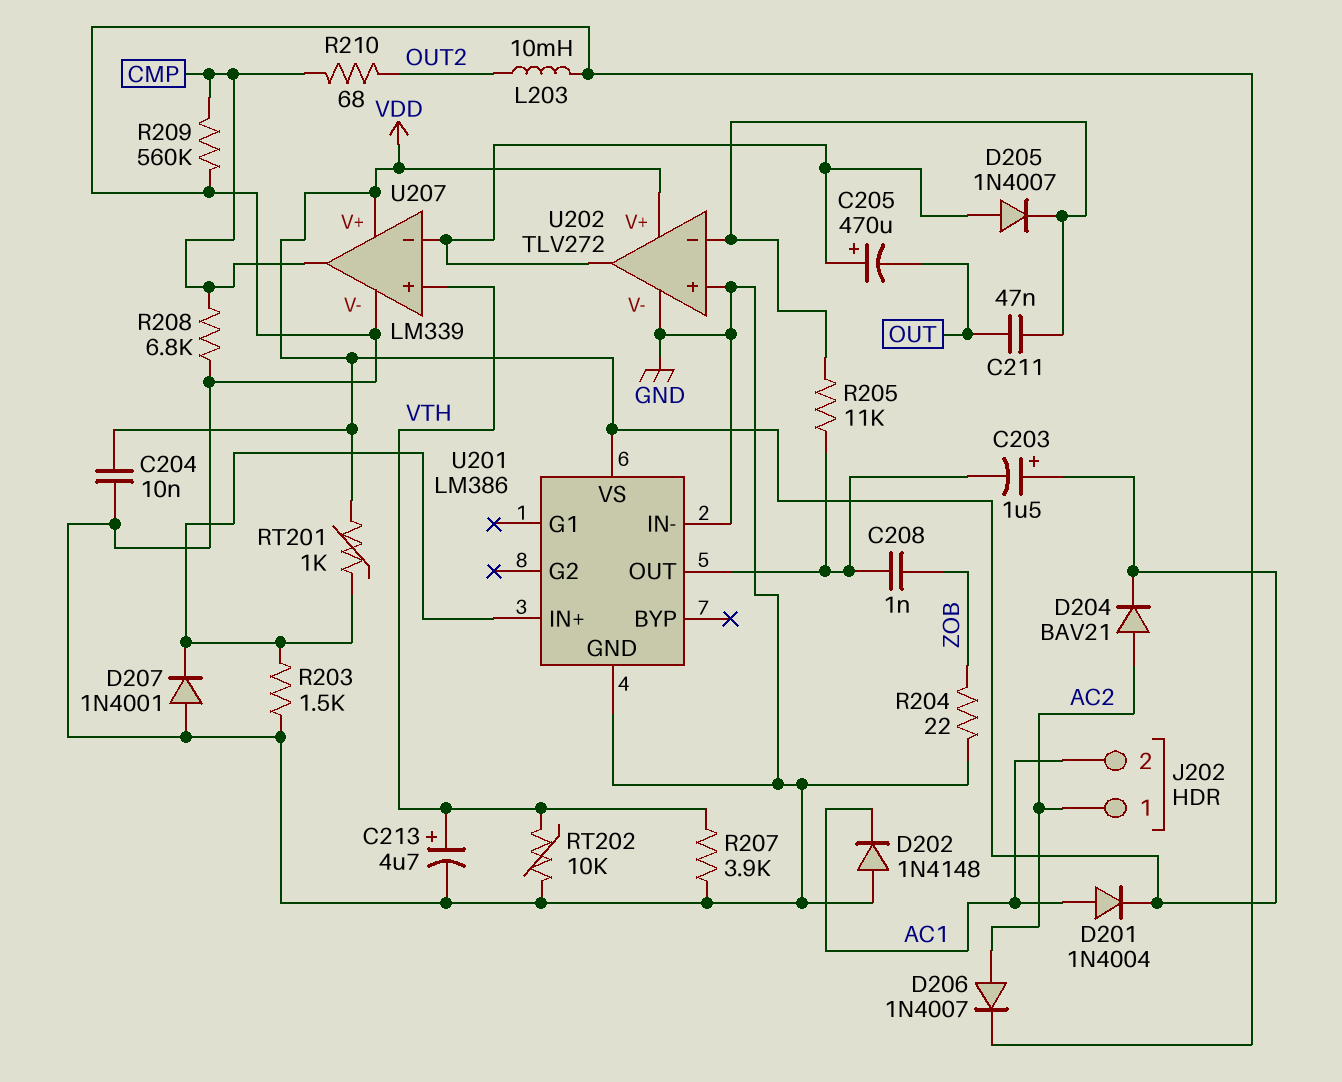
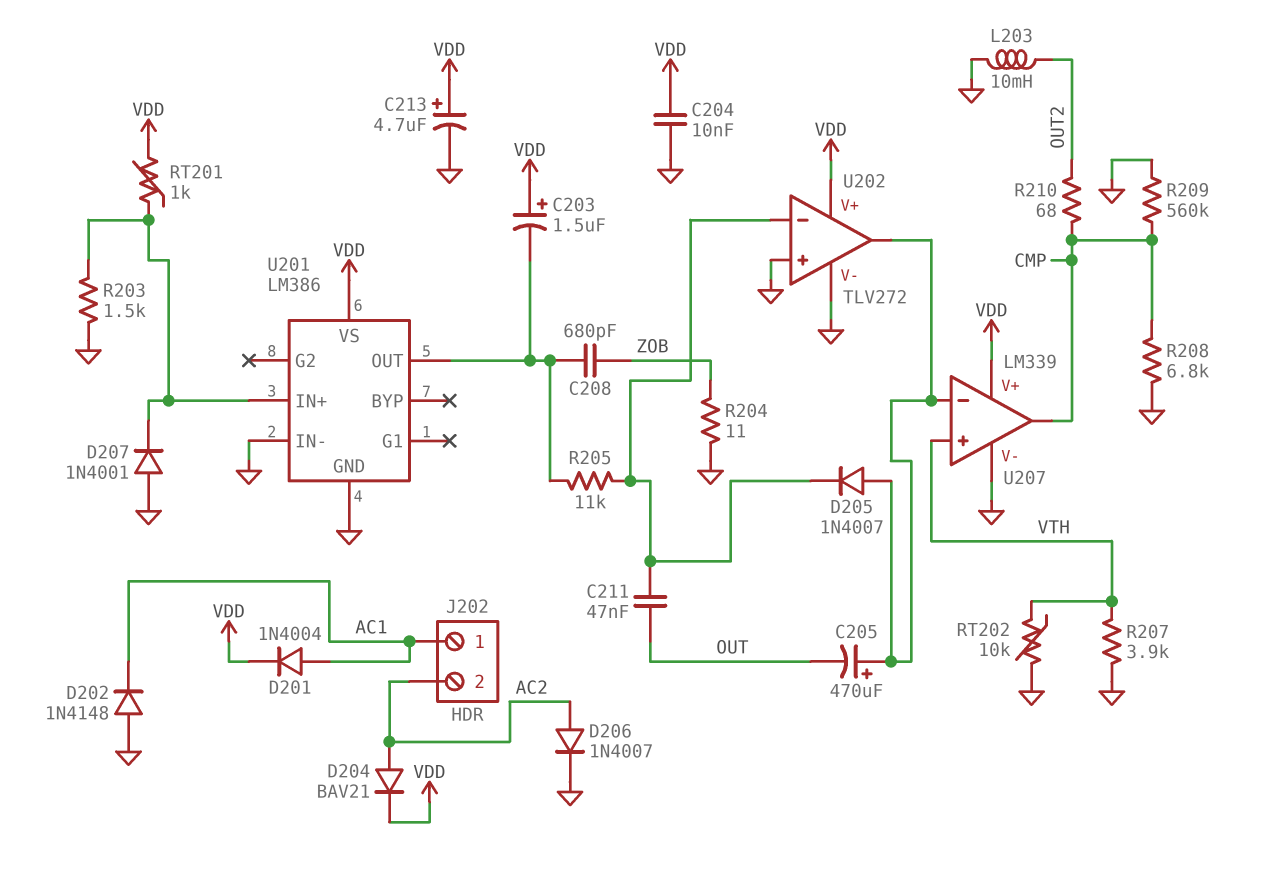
C208: 1nF (U201/OUT, ZOB) -> 680pF (U201/OUT, ZOB)
C213: 4.7uF (plus VTH, minus GND) -> 4.7uF (plus VDD, minus GND)
J202 pin 1: AC2 -> AC1
J202 pin 2: AC1 -> AC2
R204: 22 (GND, ZOB) -> 11 (GND, ZOB)

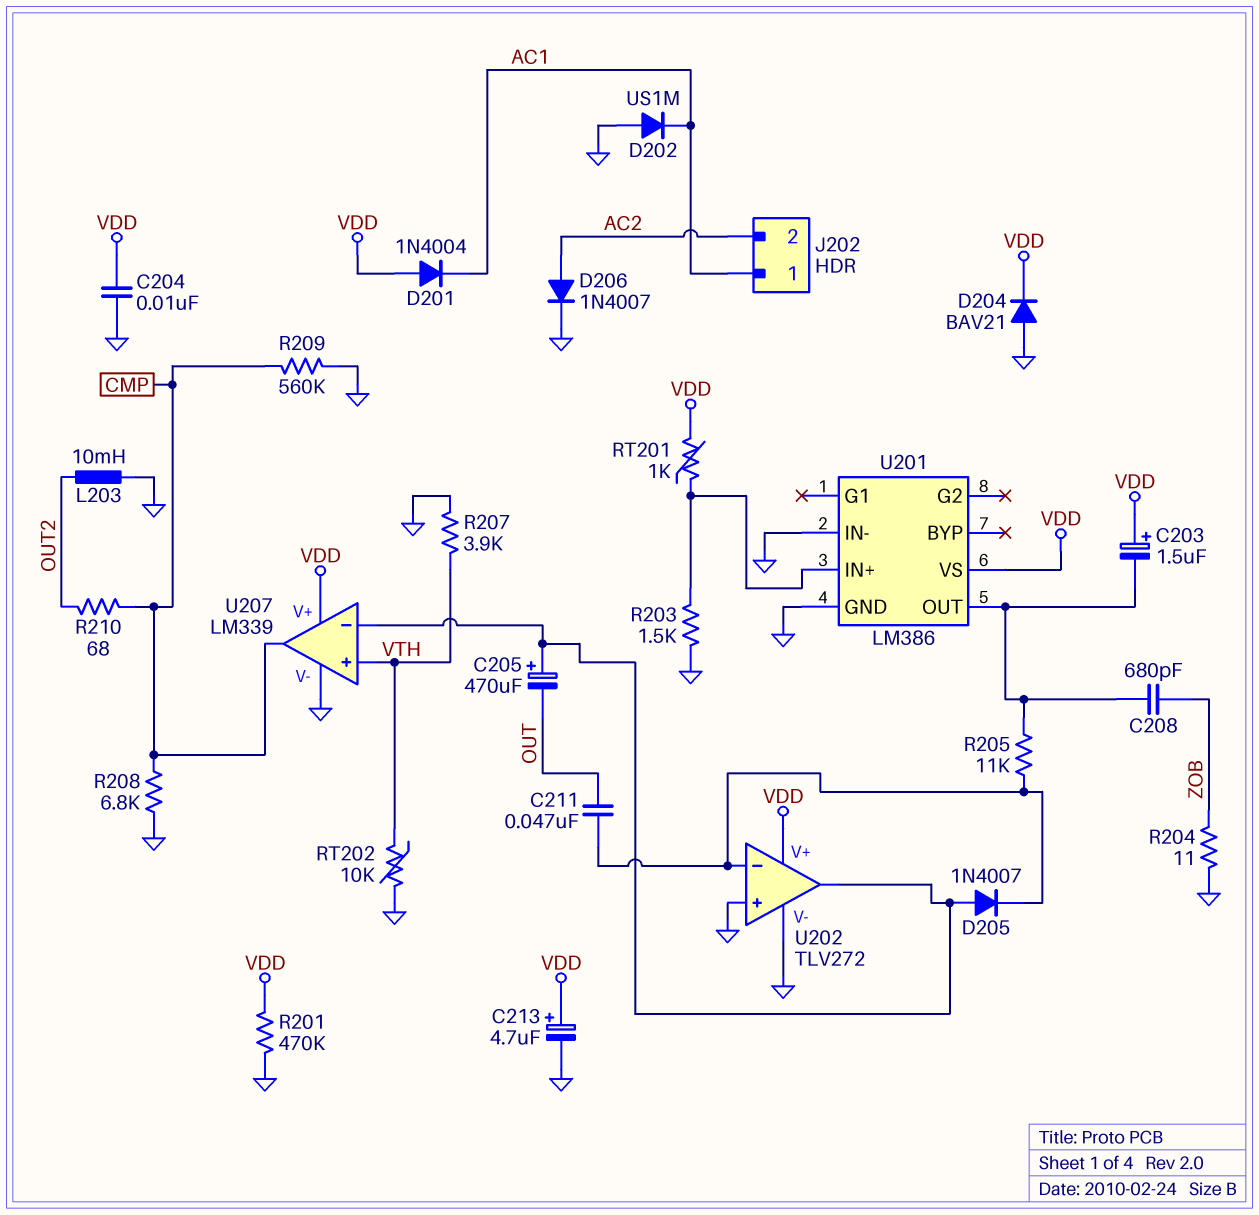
D201: diode 1N4004 (A AC1, K VDD) -> diode 1N4004 (A VDD, K AC1)
D202: diode 1N4148 (A GND, K AC1) -> diode US1M (A GND, K AC1)
D204: diode BAV21 (A AC2, K VDD) -> diode BAV21 (A GND, K VDD)
D207: diode 1N4001 (A GND, K U201/IN+) -> none
R201: none -> 470k (GND, VDD)

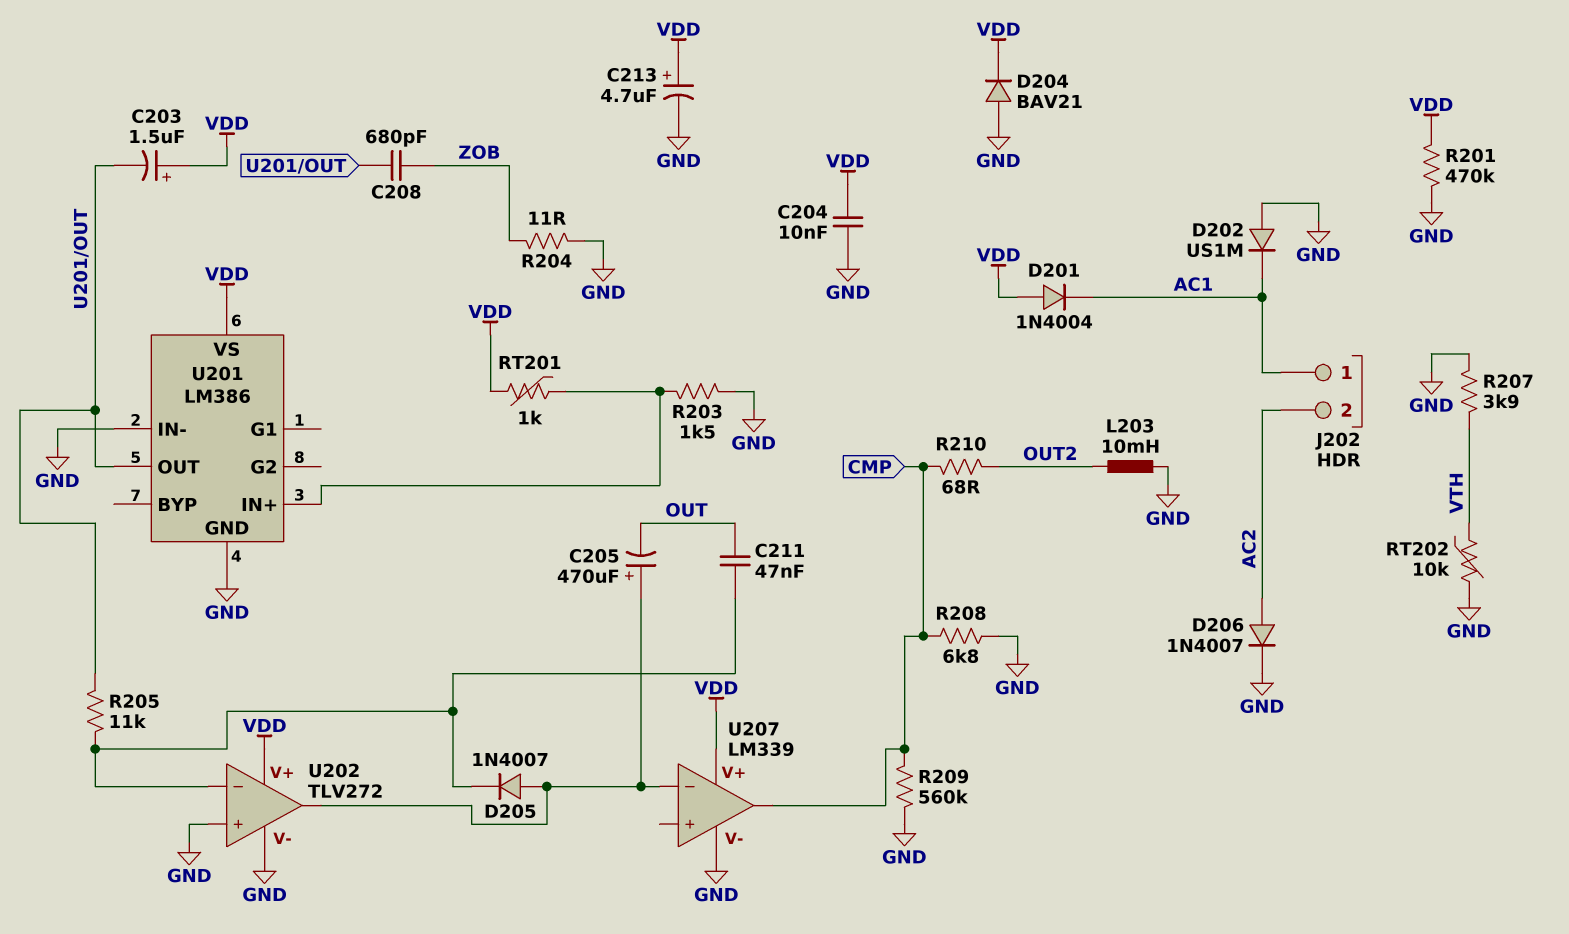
U207 pin in+: VTH -> none

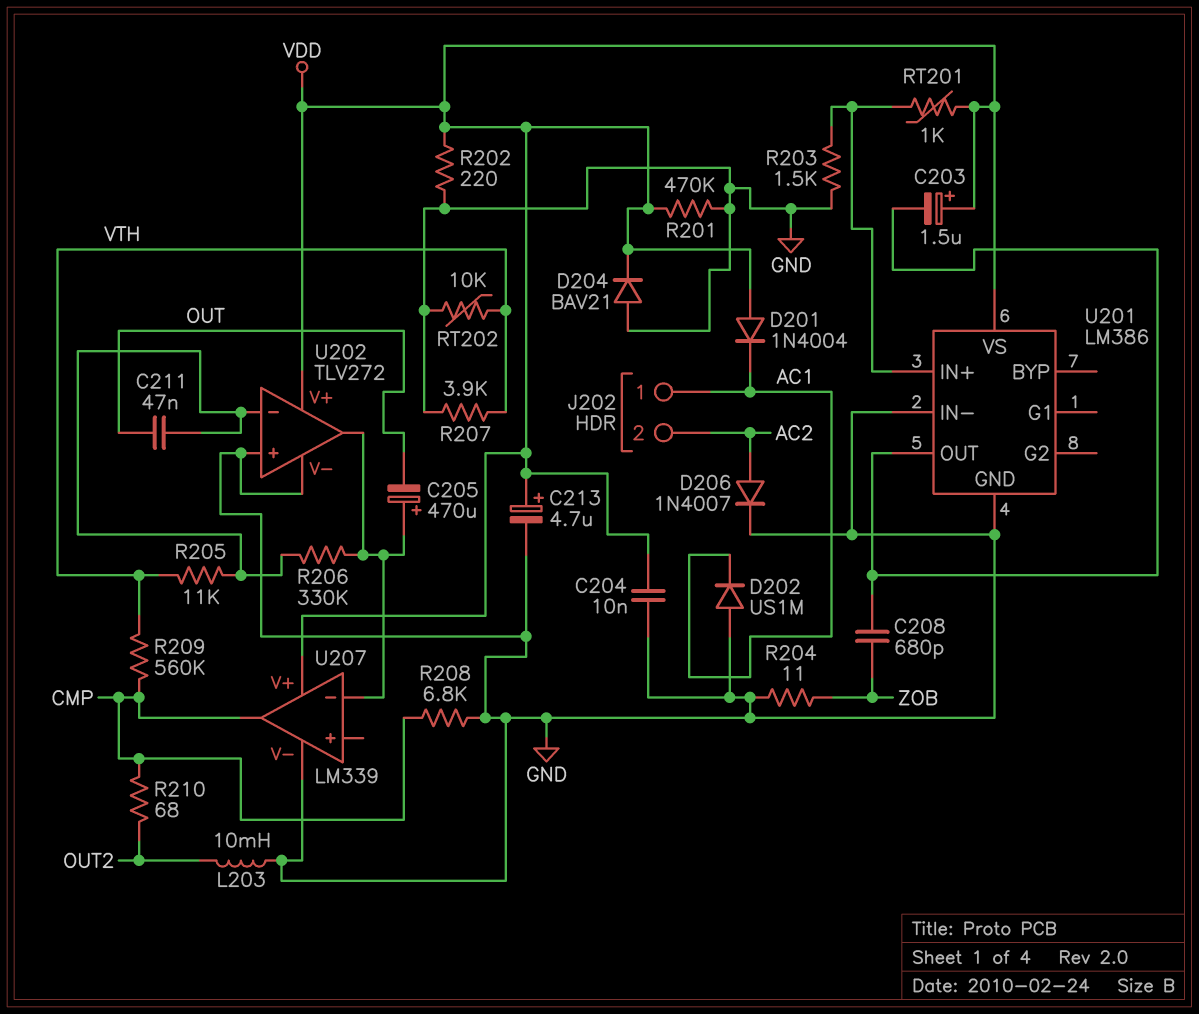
D205: diode 1N4007 (A U202/out, K U202/in-) -> none
R202: none -> 220 (GND, VDD)
R205: 11k (U201/OUT, U202/in-) -> 11k (U202/in-, VTH)
R206: none -> 330k (U202/in-, U202/out)
R209: 560k (CMP, GND) -> 560k (CMP, VTH)

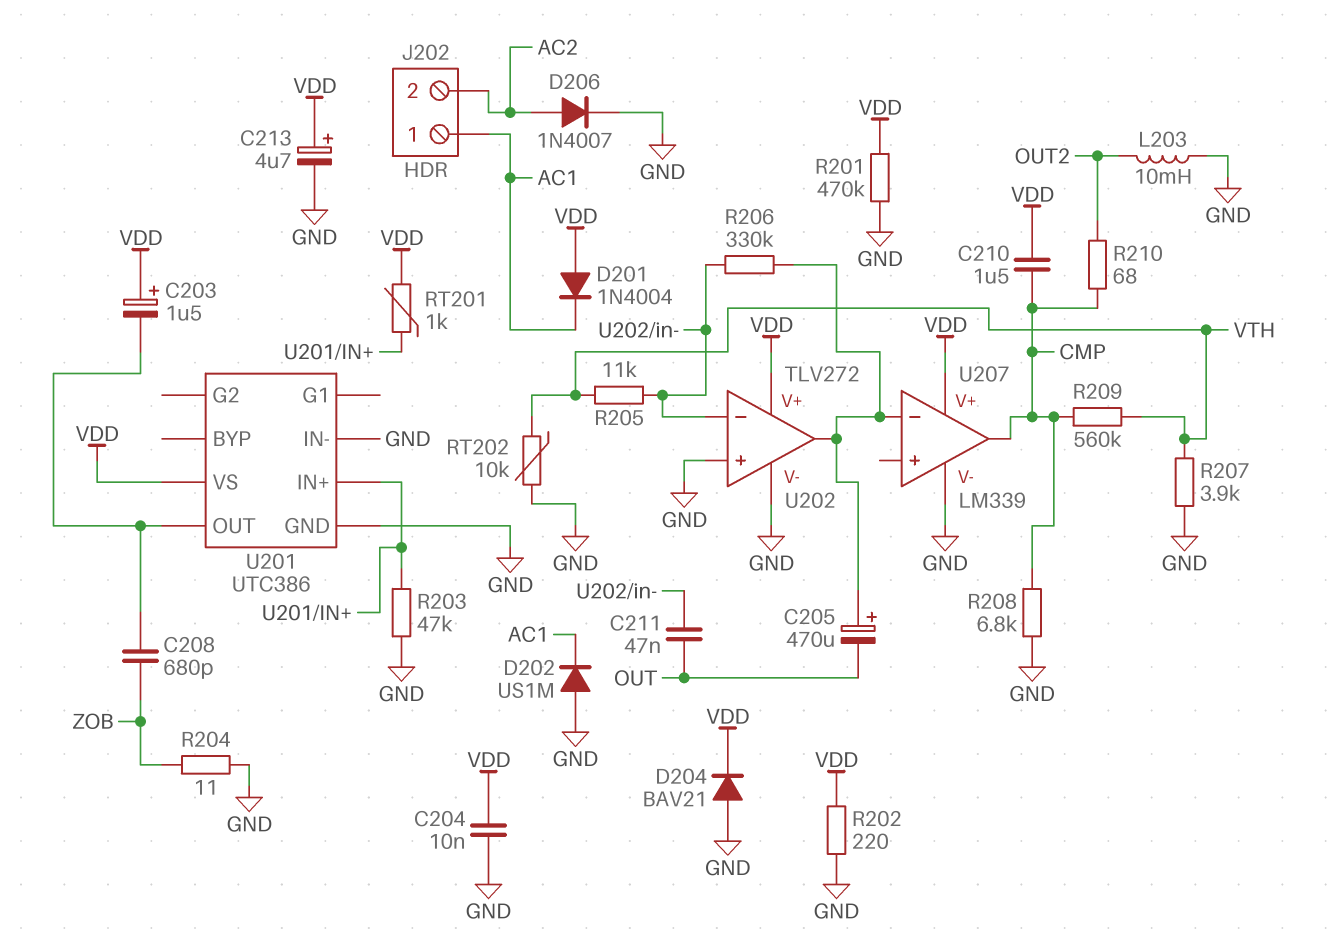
C210: none -> 1.5uF (CMP, VDD)
R203: 1.5k (GND, U201/IN+) -> 47k (GND, U201/IN+)
U201: LM386 -> UTC386

